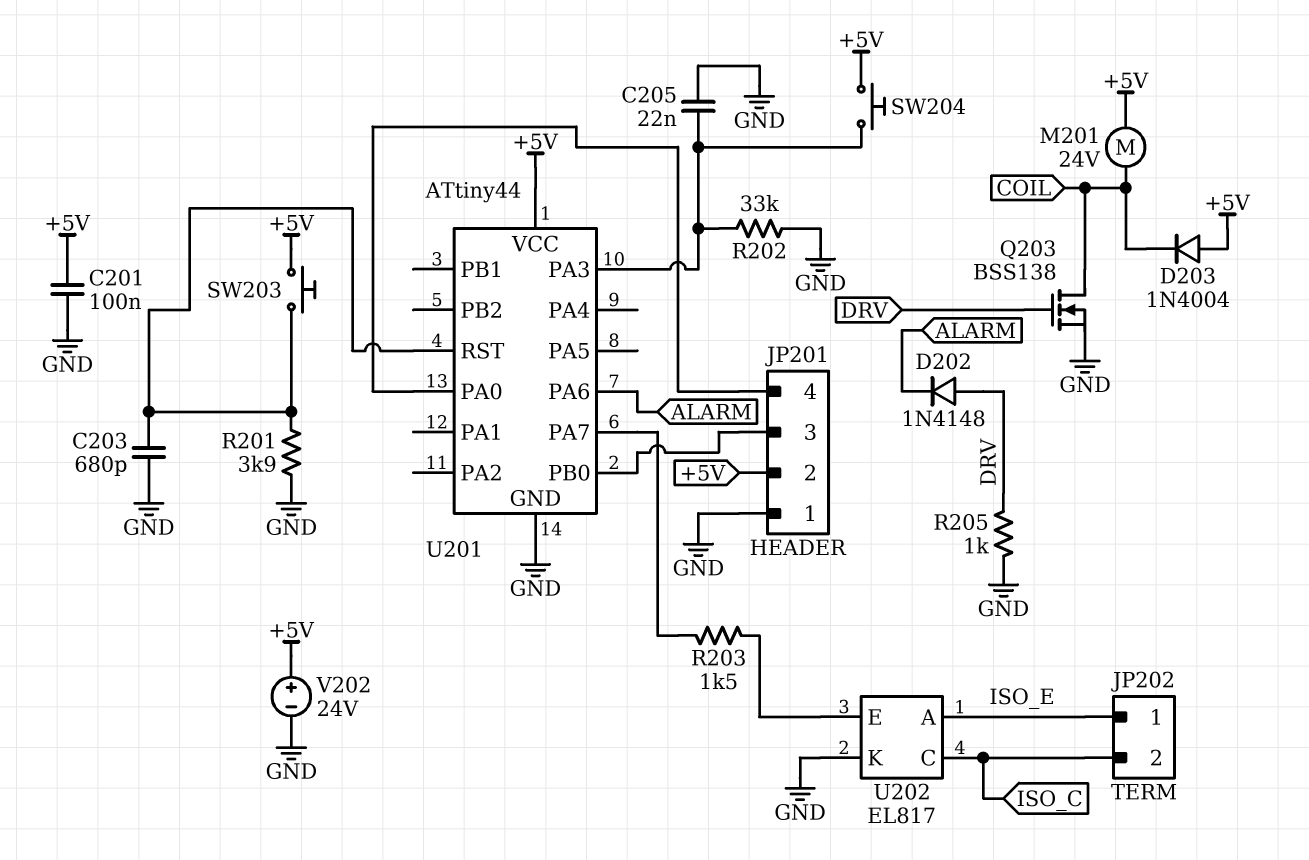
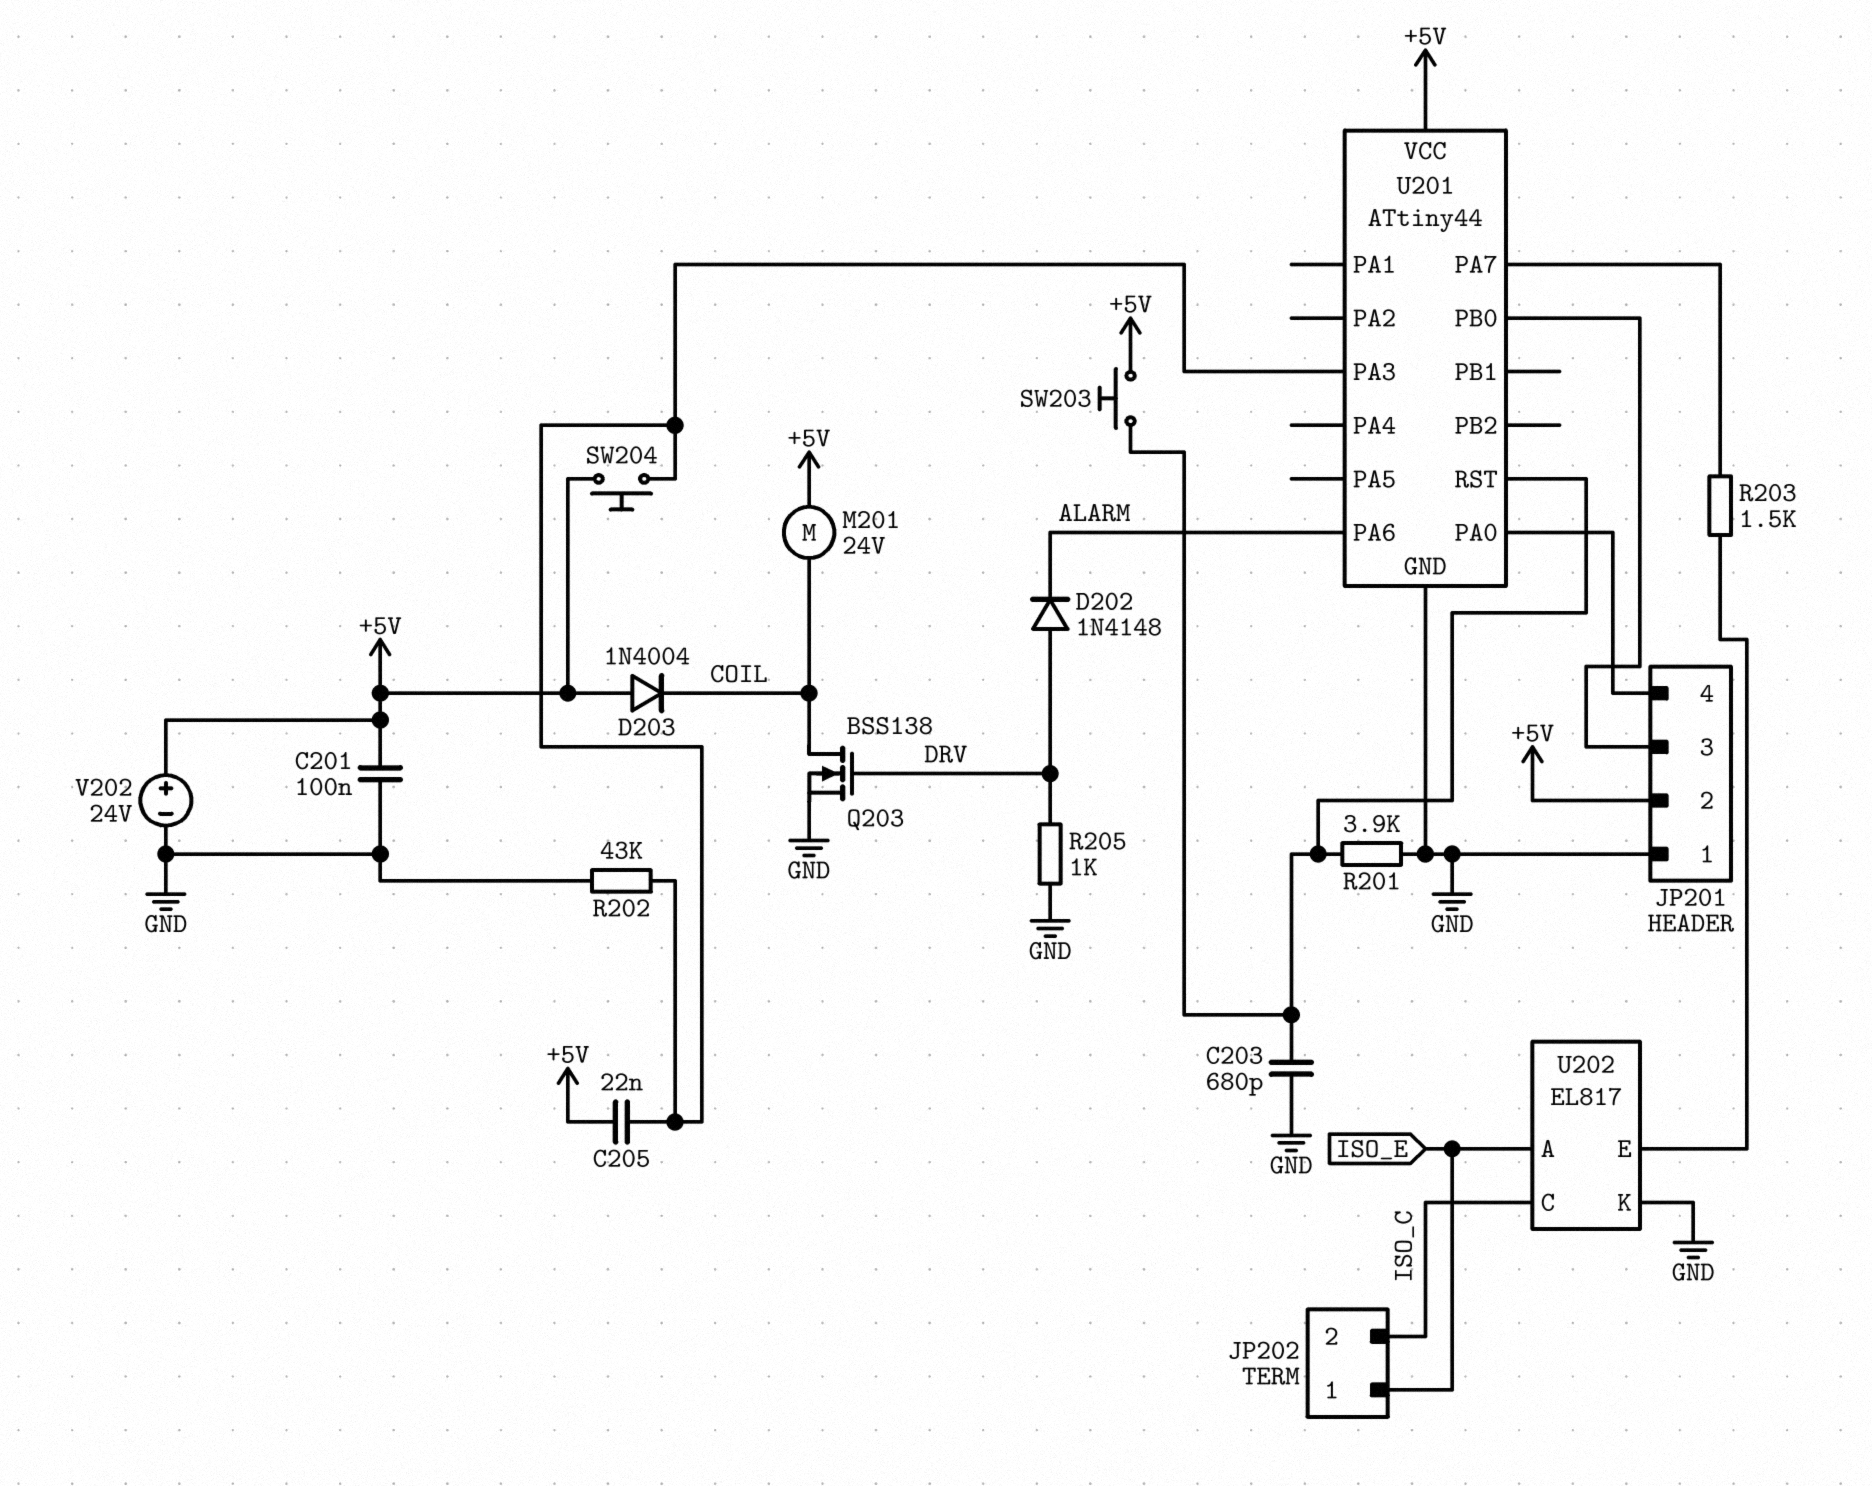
C205: 22nF (GND, U201/PA3) -> 22nF (+5V, U201/PA3)
R202: 33k (GND, U201/PA3) -> 43k (GND, U201/PA3)

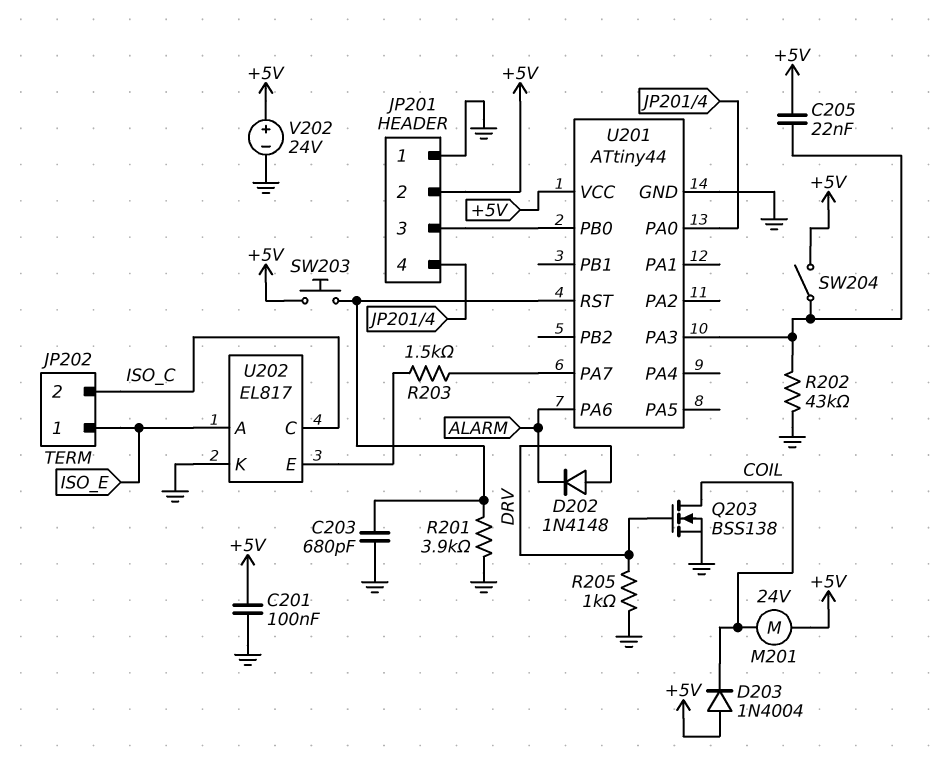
SW204: button (+5V, U201/PA3) -> switch (+5V, U201/PA3)

